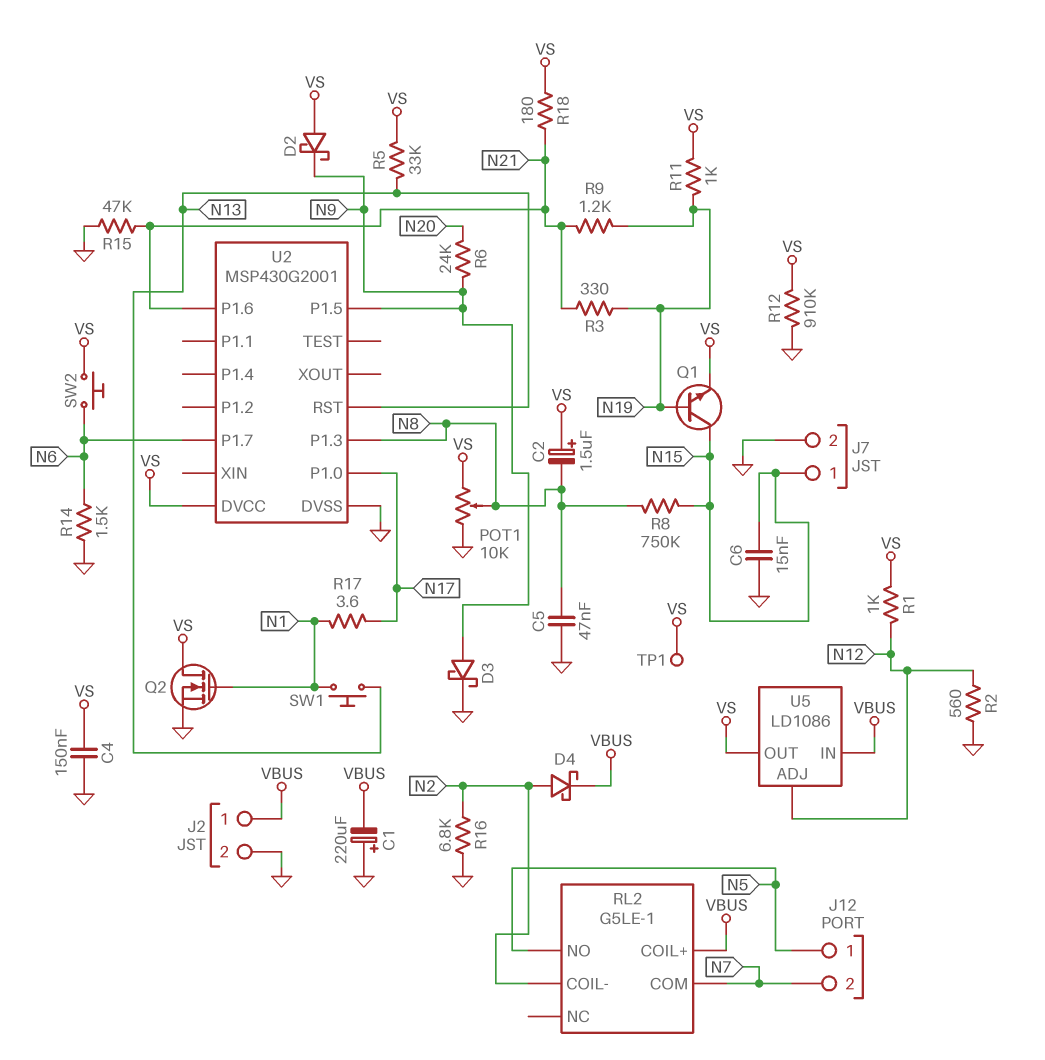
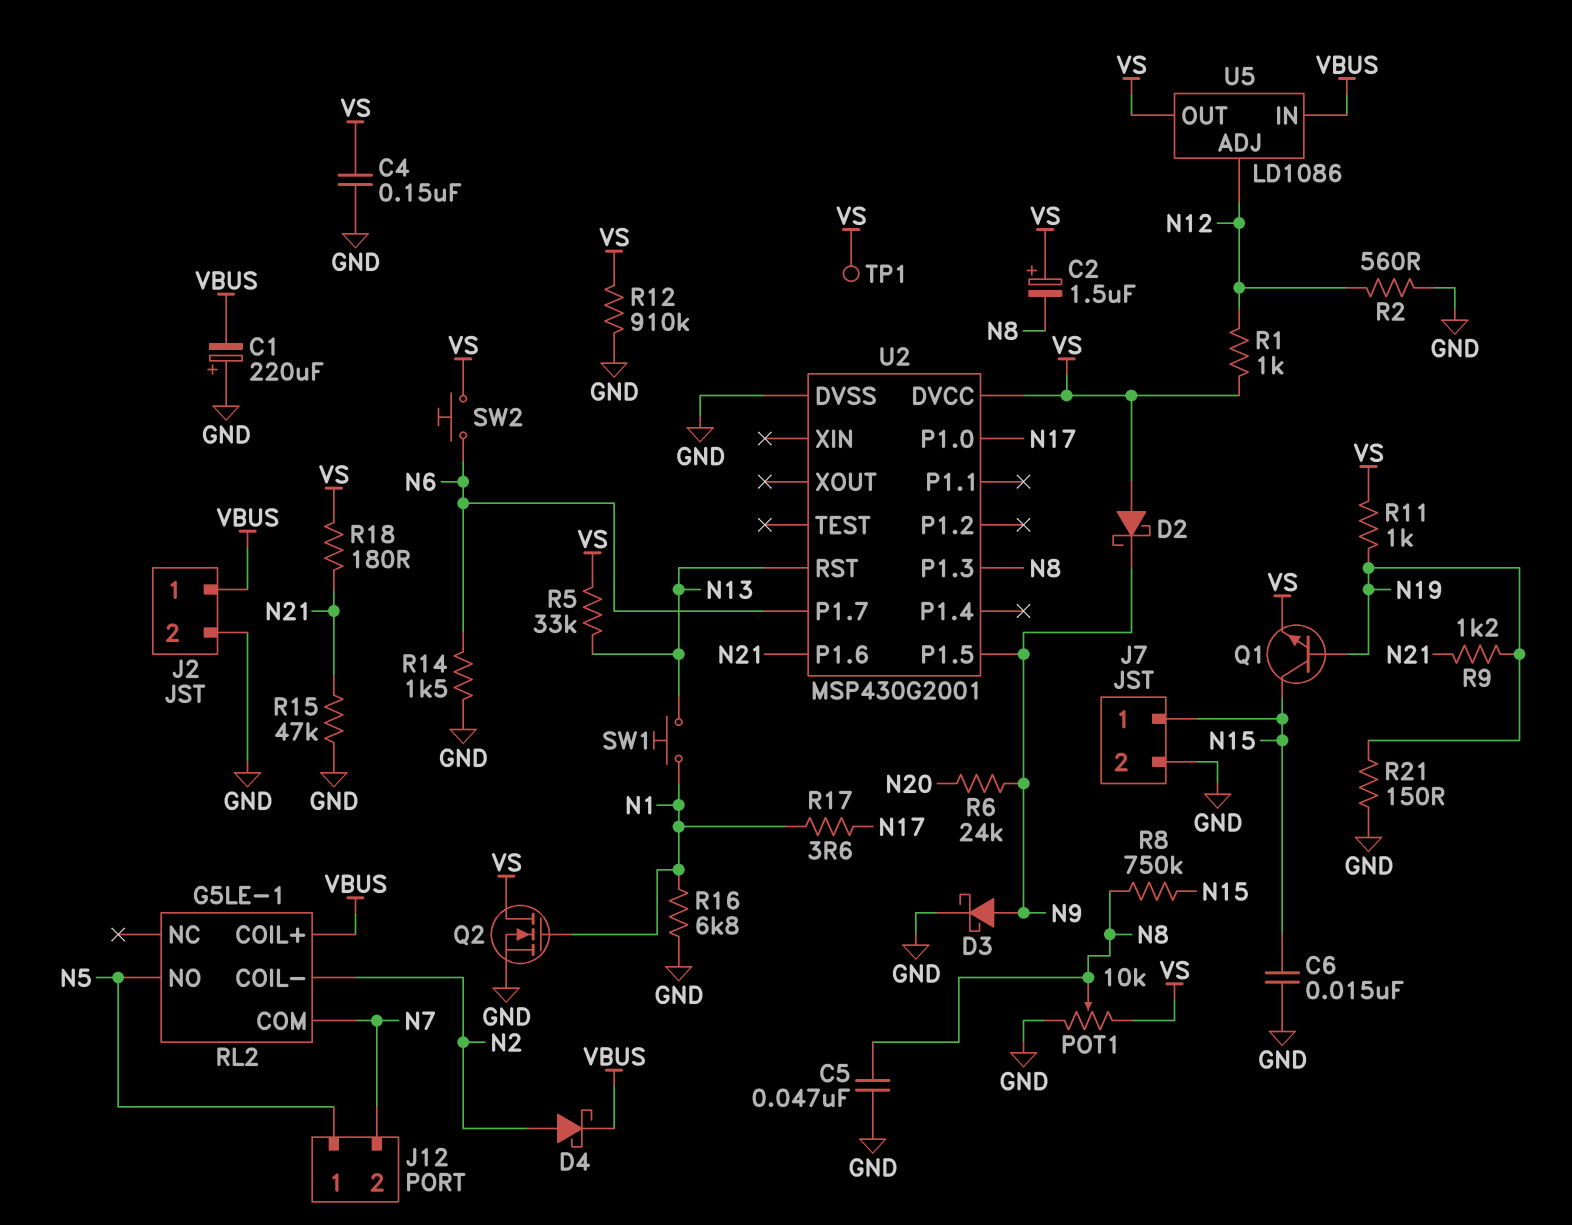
R3: 330 (N19, N21) -> none
R16: 6.8k (GND, N2) -> 6.8k (GND, N1)
R21: none -> 150 (GND, N19)

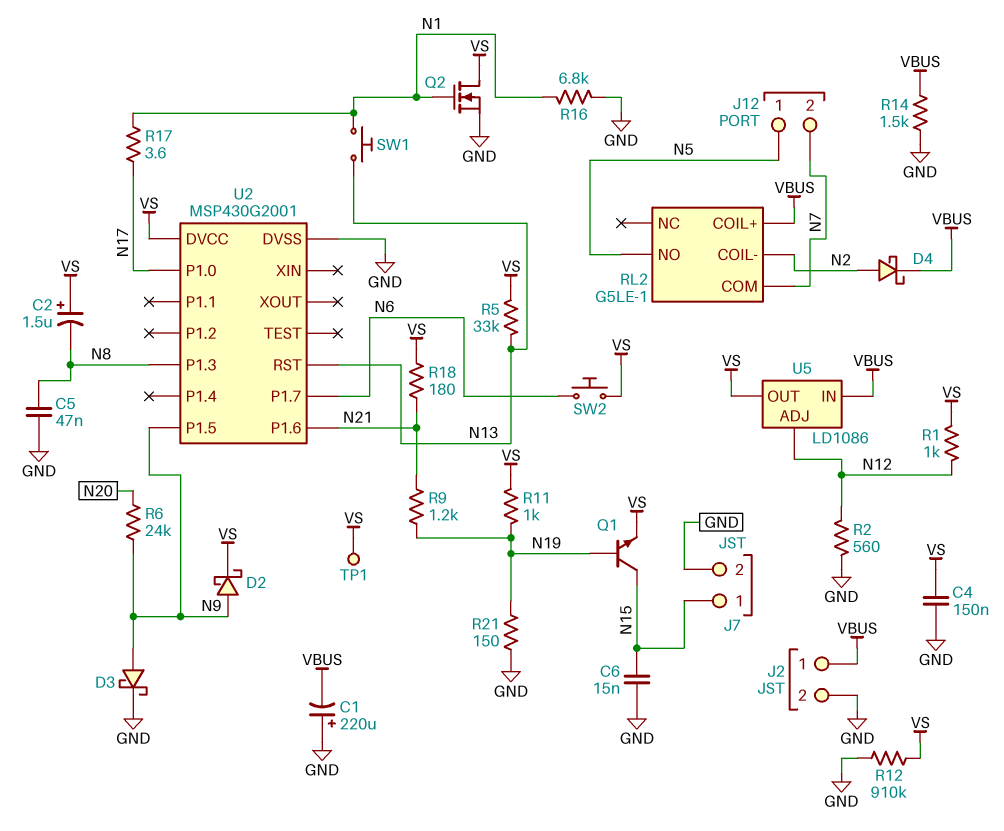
D2: schottky (A VS, K N9) -> schottky (A N9, K VS)
POT1: 10k (GND, VS, wiper N8) -> none
R8: 750k (N8, N15) -> none
R14: 1.5k (GND, N6) -> 1.5k (GND, VBUS)
R15: 47k (GND, N21) -> none

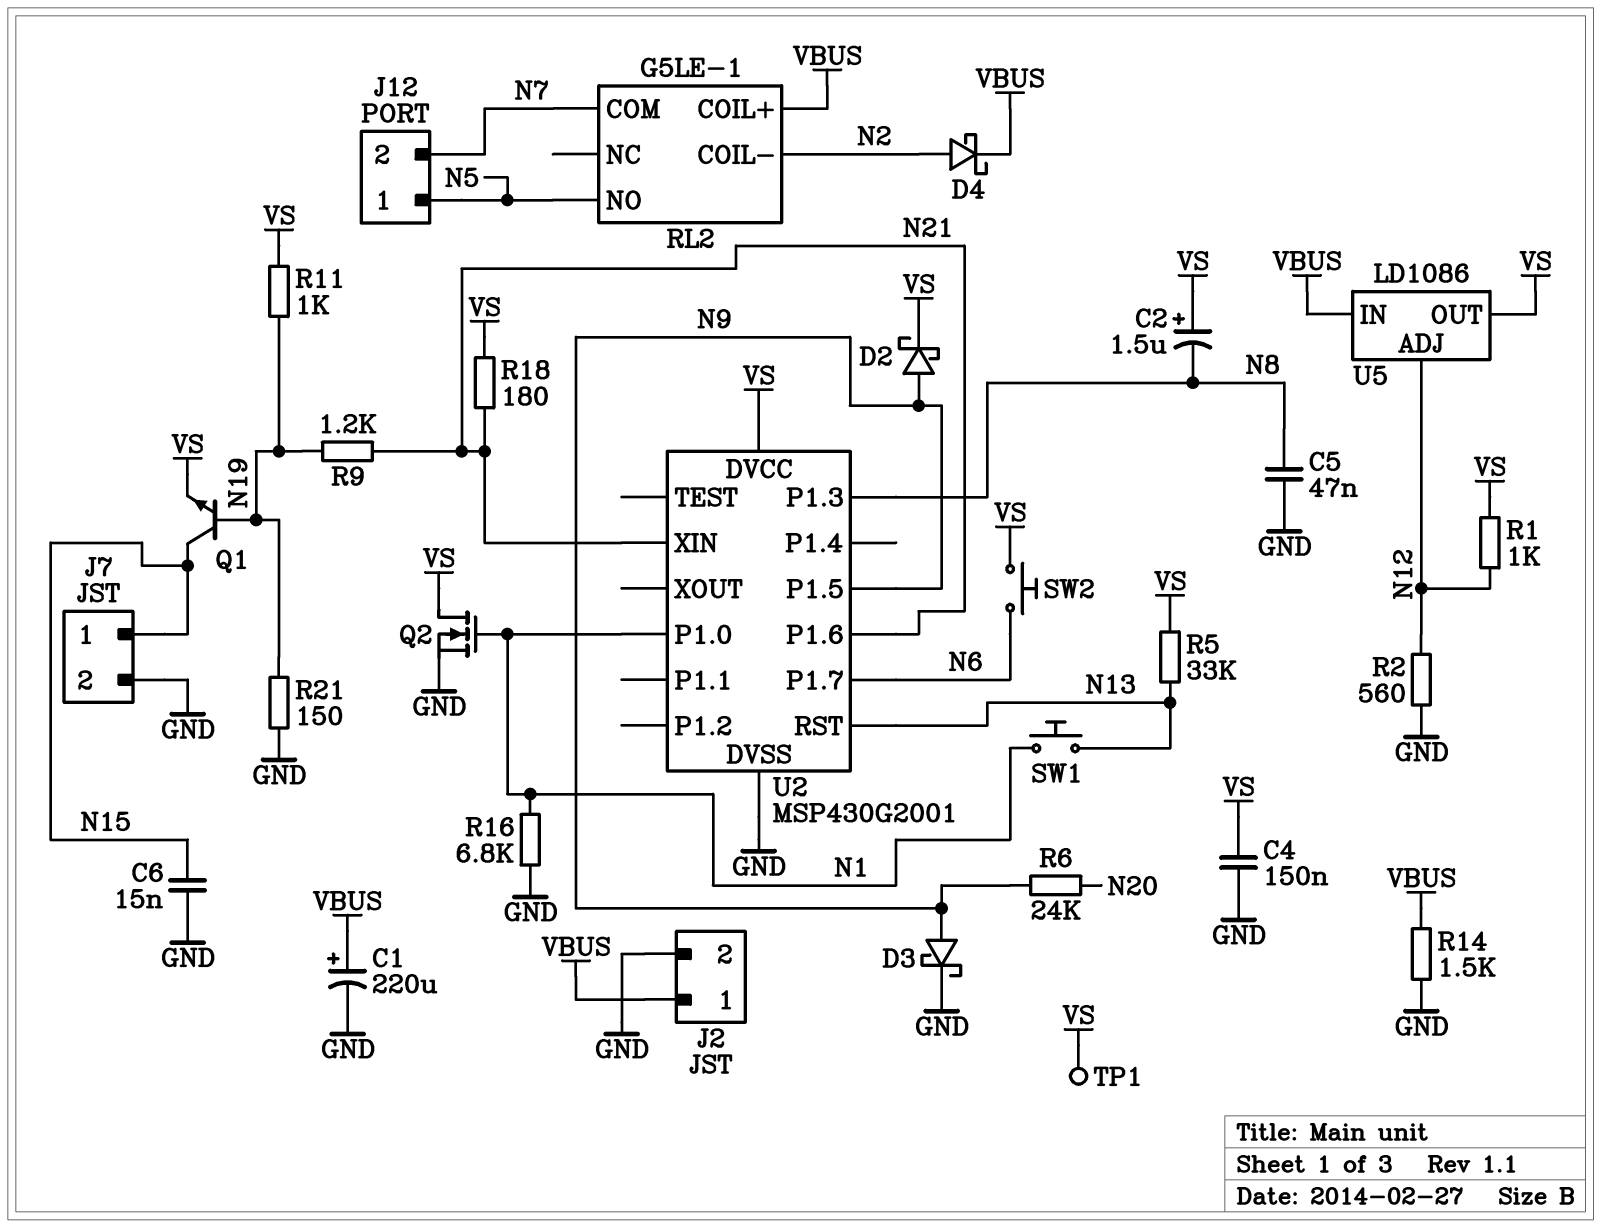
C1: 220uF (plus GND, minus VBUS) -> 220uF (plus VBUS, minus GND)
R12: 910k (GND, VS) -> none
R17: 3.6 (N1, N17) -> none
U2 pin P1.0: N17 -> N1
U2 pin XIN: none -> N21

